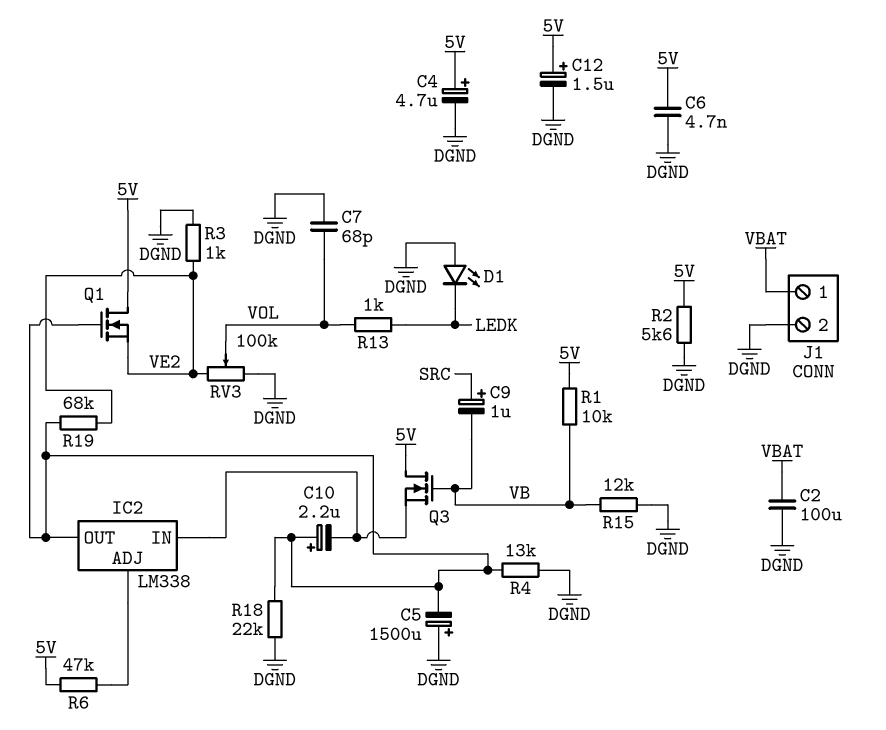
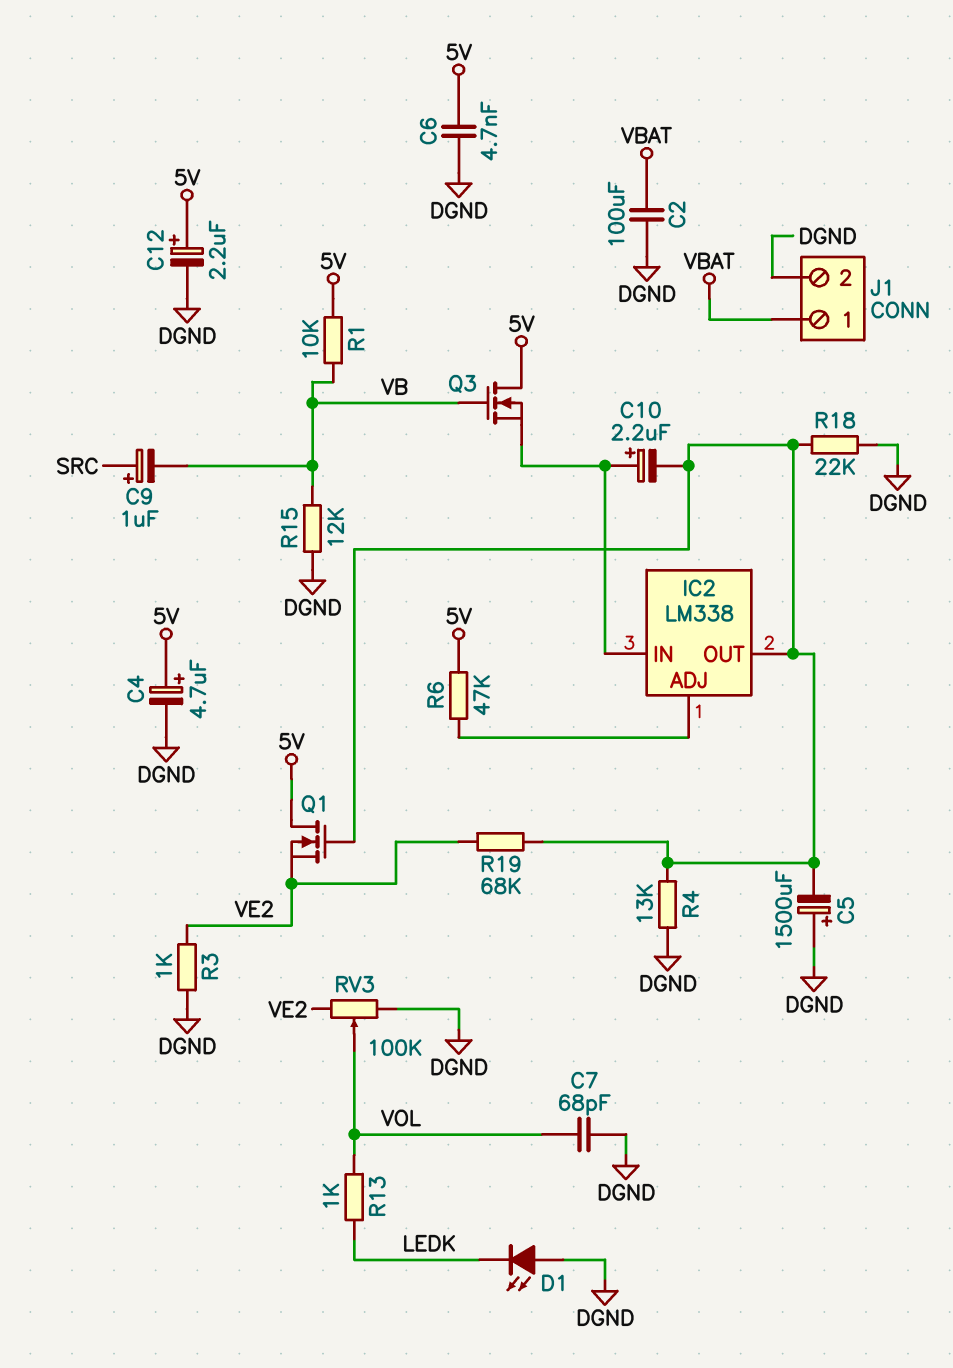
C10: 2.2uF (plus IC2/OUT, minus IC2/IN) -> 2.2uF (plus IC2/IN, minus IC2/OUT)
C12: 1.5uF (plus 5V, minus DGND) -> 2.2uF (plus 5V, minus DGND)
R2: 5.6k (5V, DGND) -> none

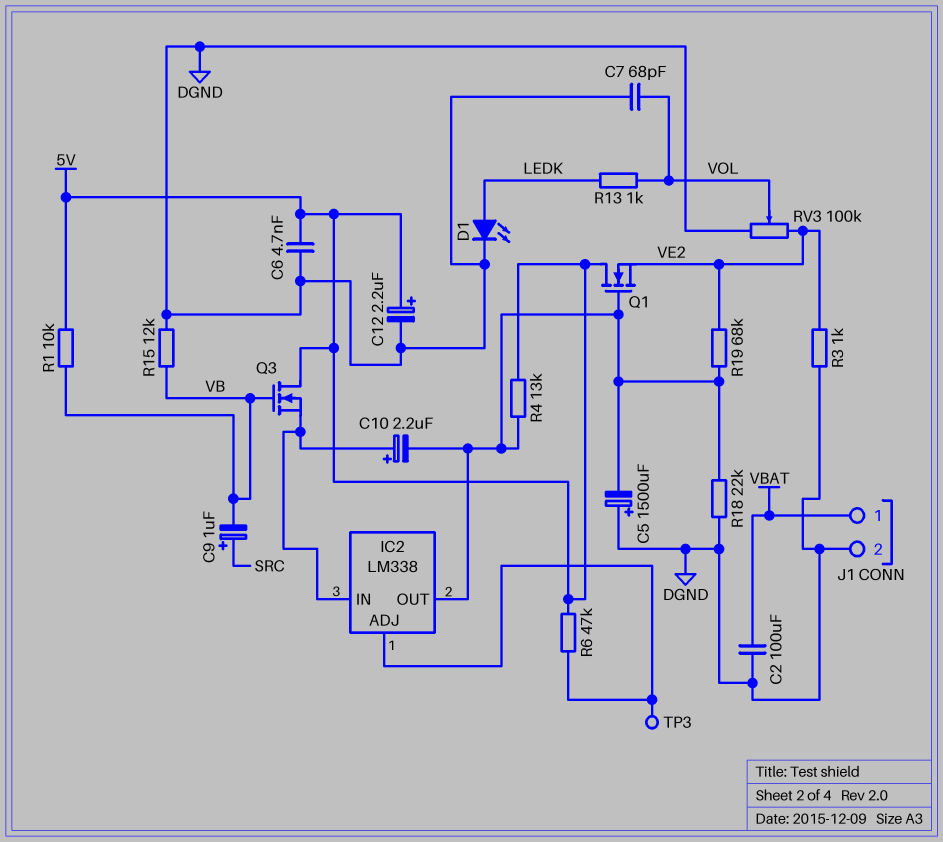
C4: 4.7uF (plus 5V, minus DGND) -> none
D1: LED (A DGND, K LEDK) -> LED (A LEDK, K DGND)
R4: 13k (DGND, IC2/OUT) -> 13k (5V, IC2/OUT)
TP3: none -> test point (IC2/ADJ)

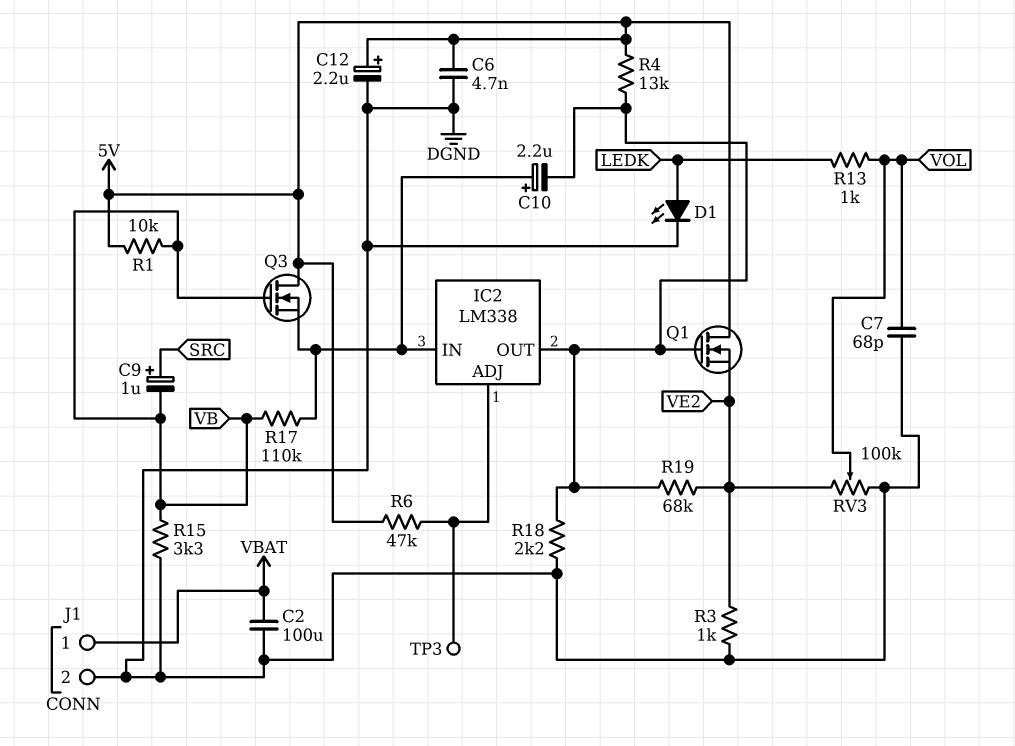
C5: 1500uF (plus DGND, minus IC2/OUT) -> none
R15: 12k (DGND, VB) -> 3.3k (DGND, VB)
R17: none -> 110k (IC2/IN, VB)
R18: 22k (DGND, IC2/OUT) -> 2.2k (DGND, IC2/OUT)

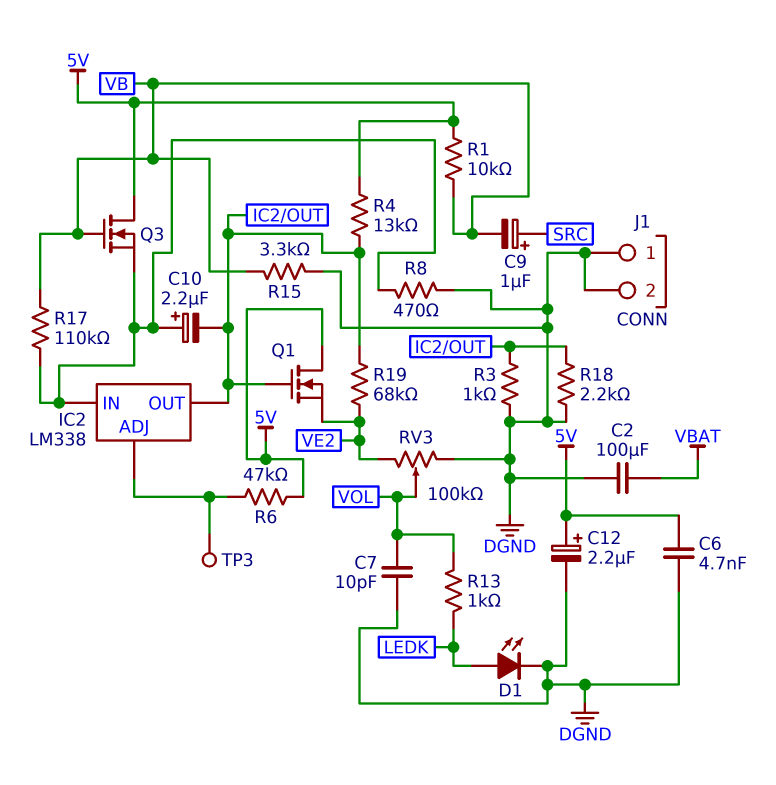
C7: 68pF (DGND, VOL) -> 10pF (DGND, VOL)
J1 pin 1: VBAT -> DGND
R3: 1k (DGND, VE2) -> 1k (DGND, IC2/OUT)
R8: none -> 470 (DGND, IC2/IN)

